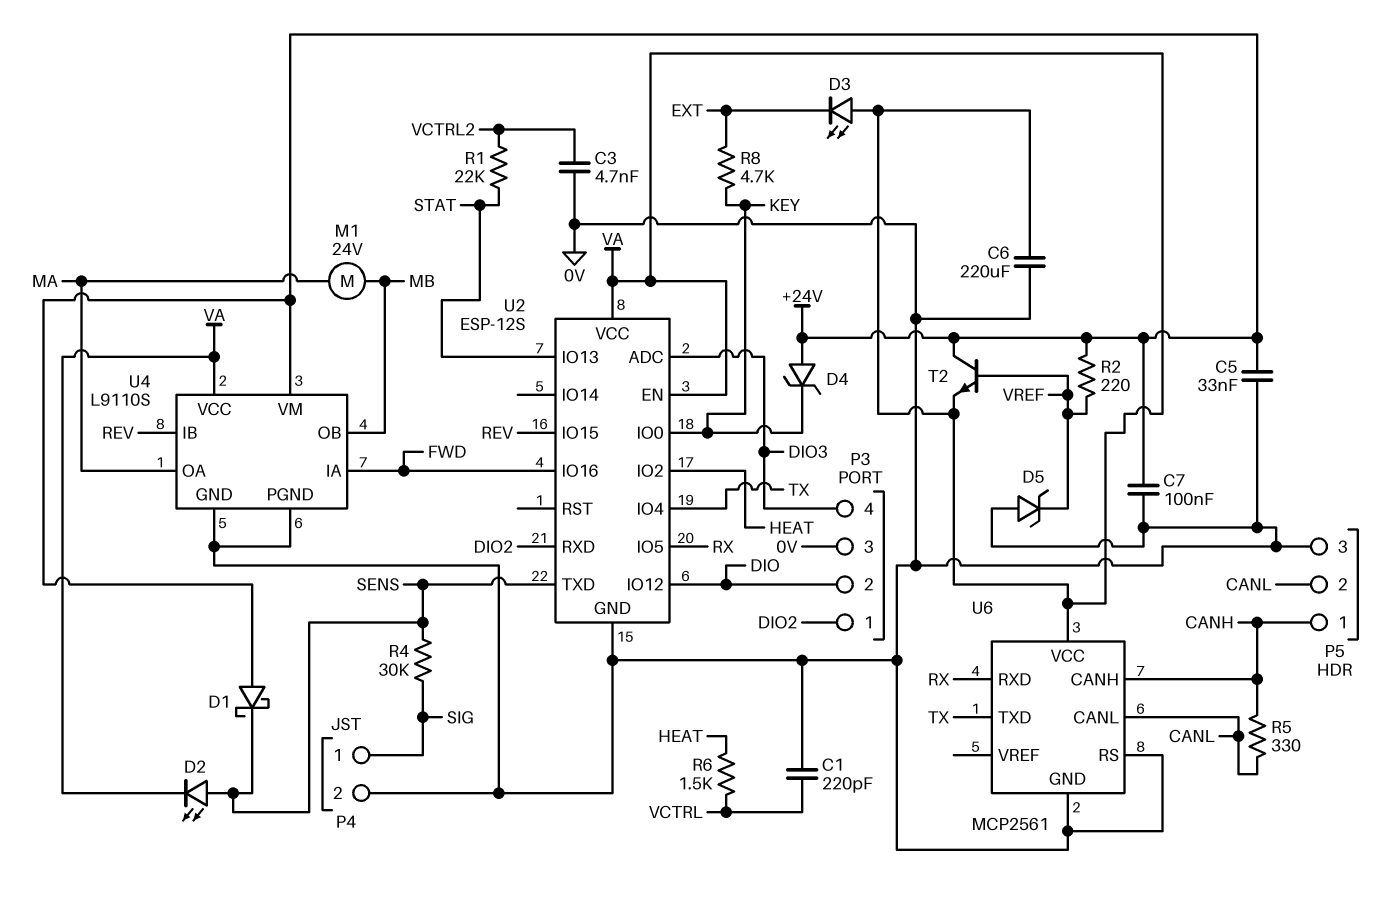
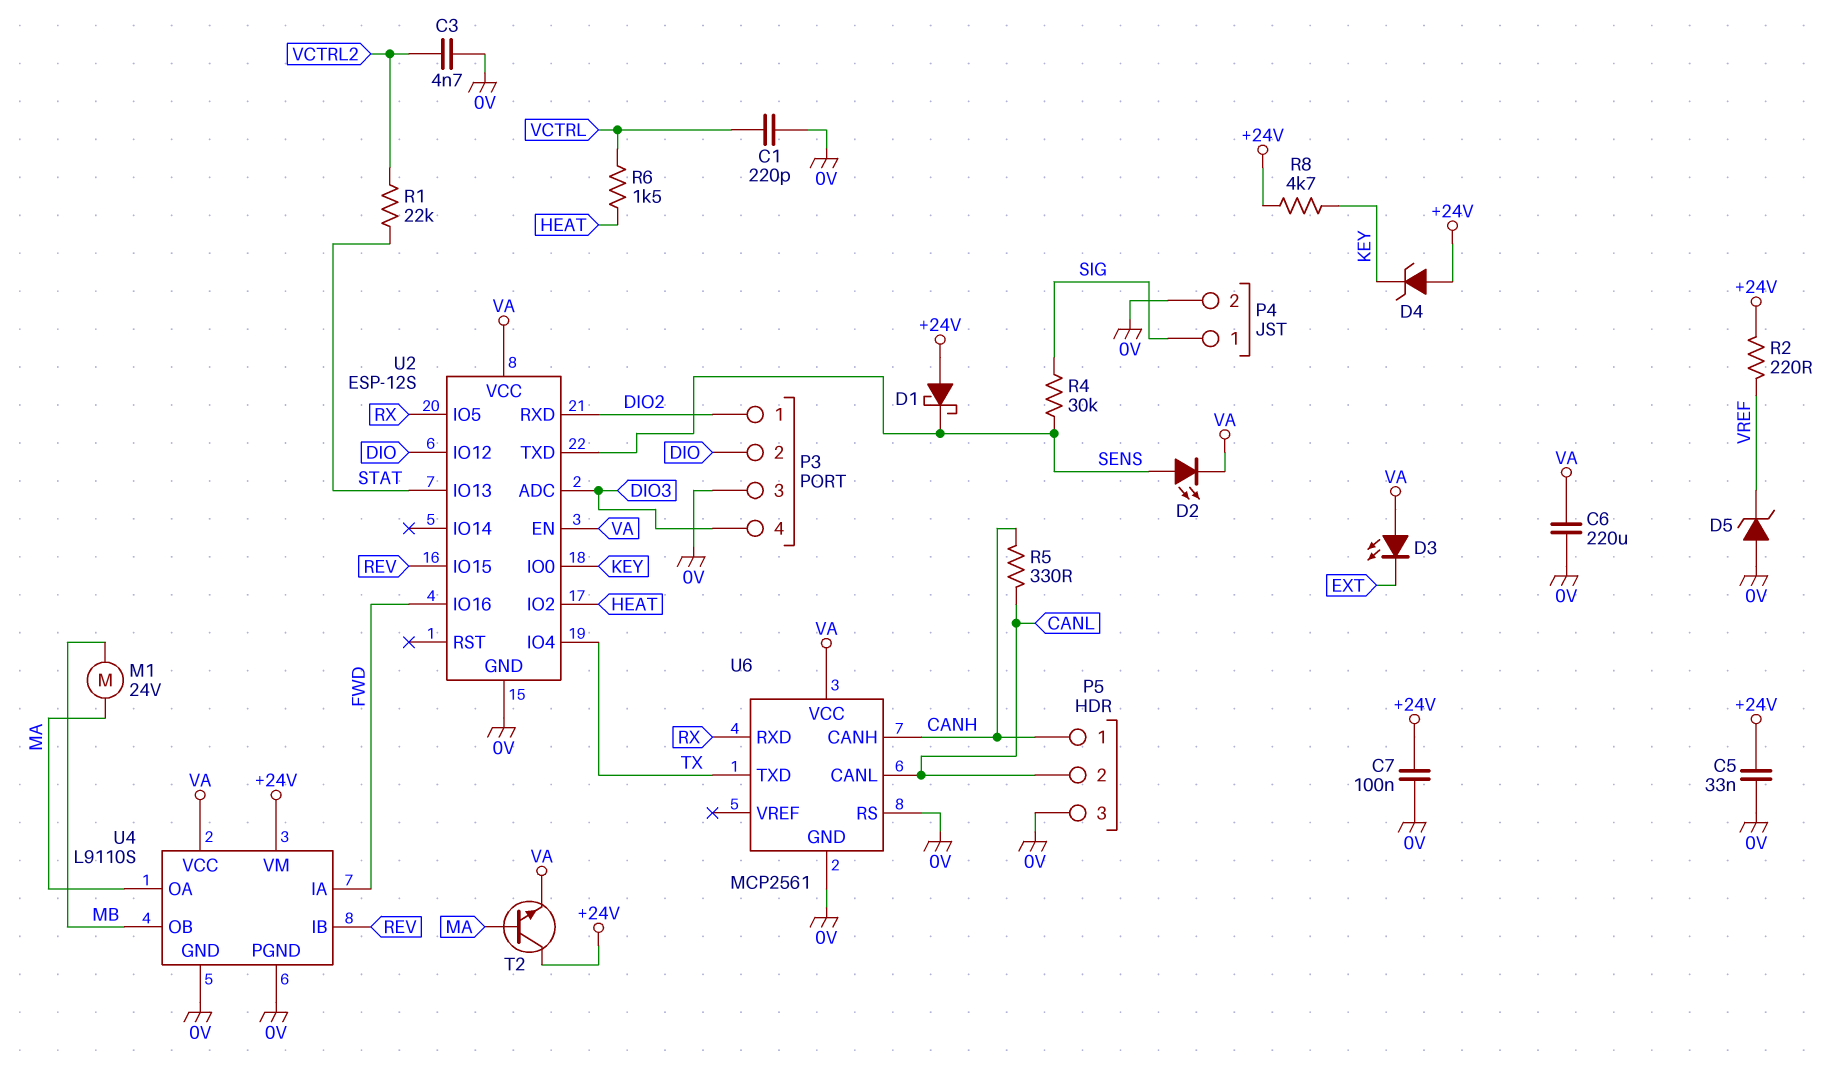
R8: 4.7k (EXT, KEY) -> 4.7k (+24V, KEY)
T2: NPN (B VREF, C +24V, E VA) -> NPN (B MA, C +24V, E VA)

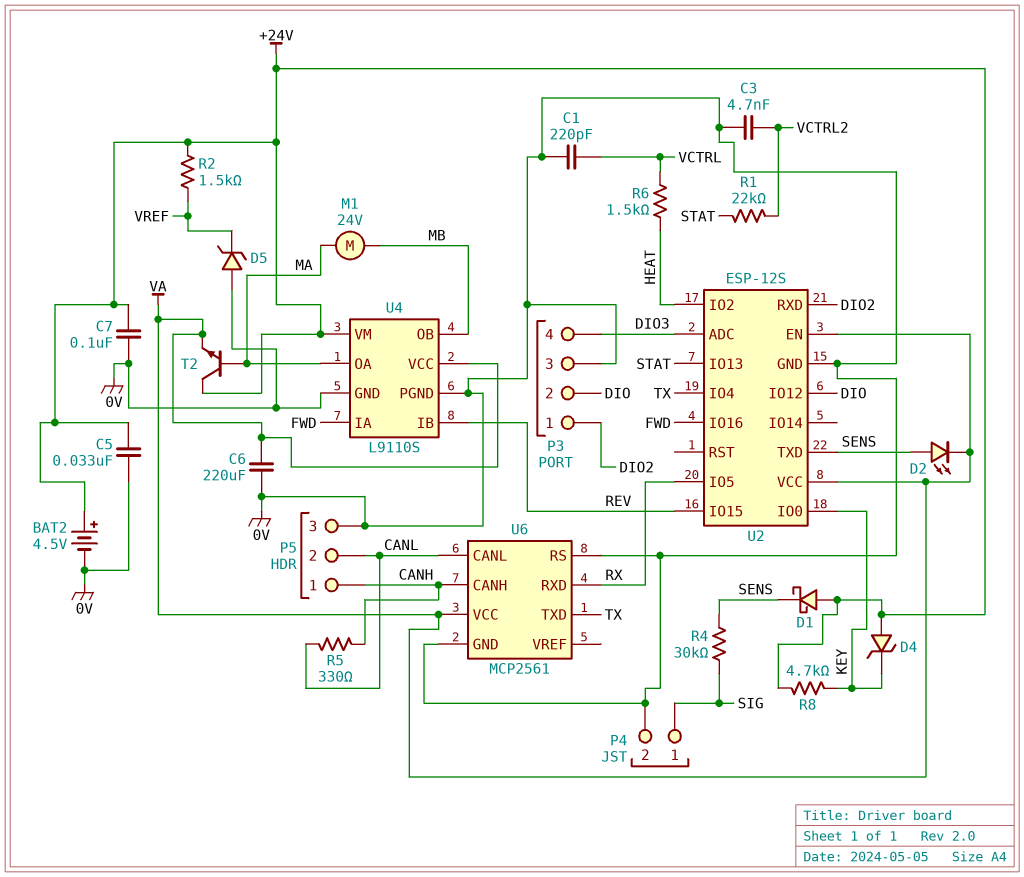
BAT2: none -> 4.5V (plus +24V, minus 0V)
D3: LED (A VA, K EXT) -> none
R2: 220 (+24V, VREF) -> 1.5k (+24V, VREF)

